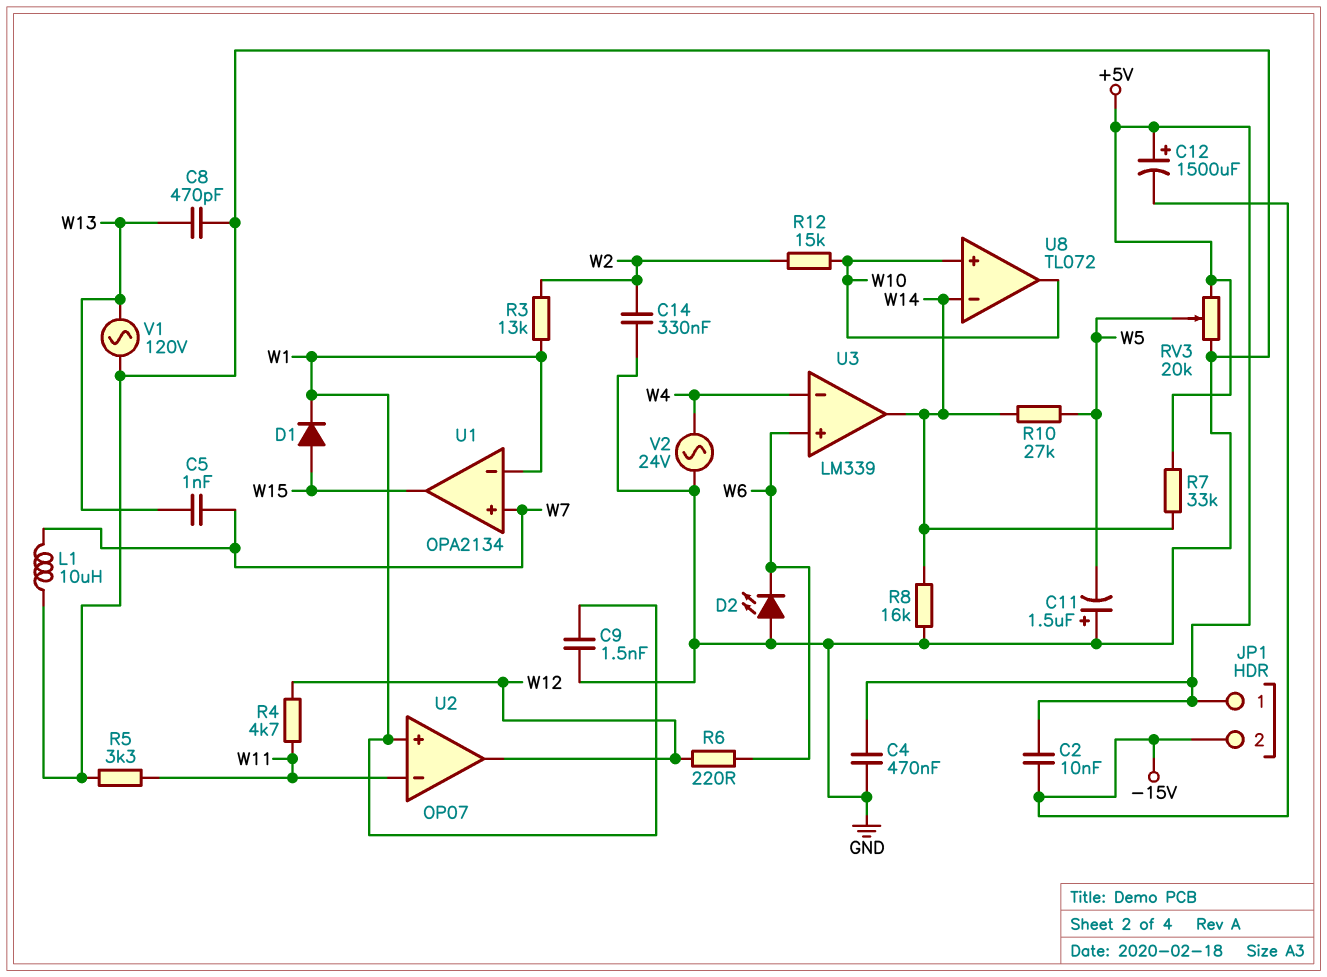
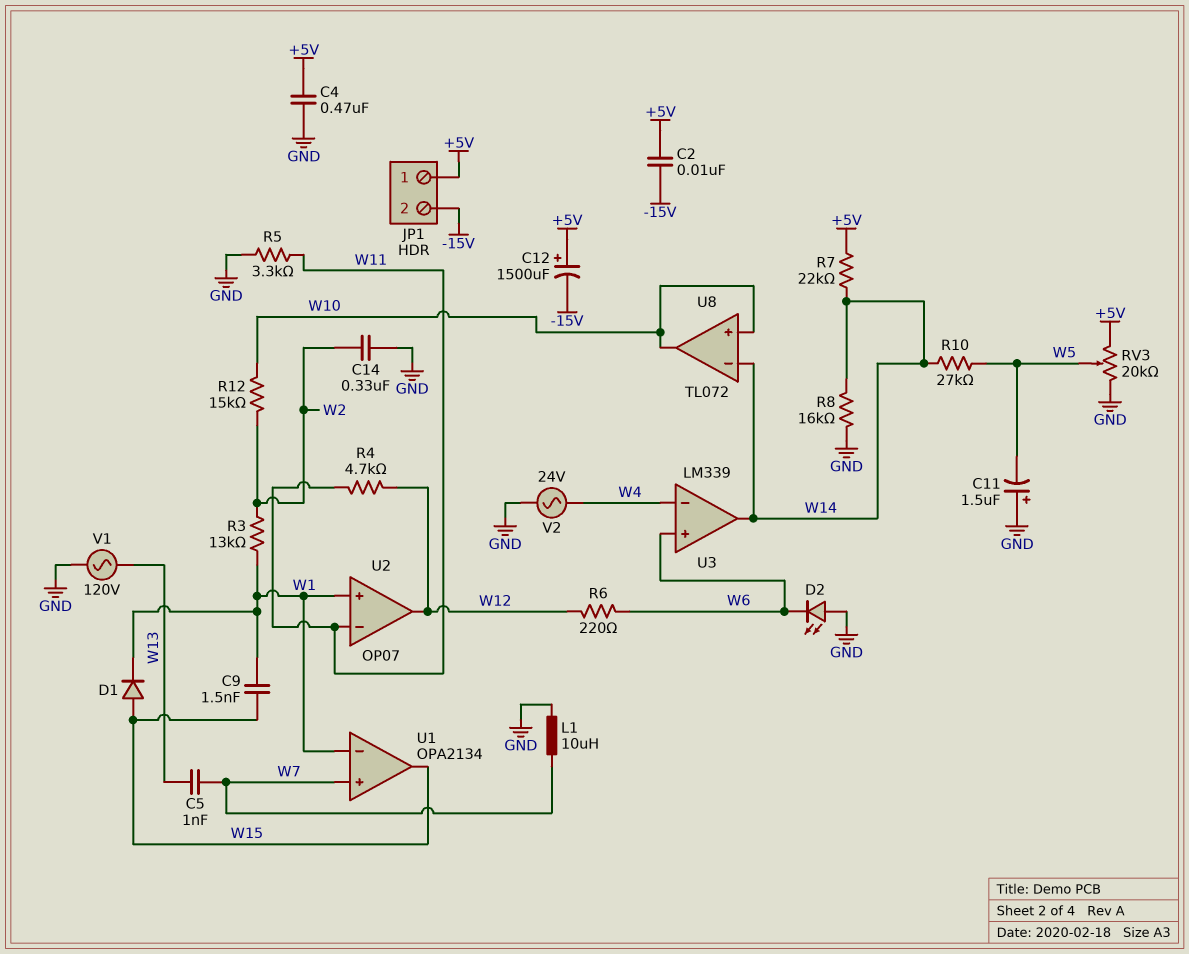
C8: 470pF (GND, W13) -> none
C9: 1.5nF (GND, W1) -> 1.5nF (W1, W15)
R7: 33k (+5V, W14) -> 22k (+5V, W14)

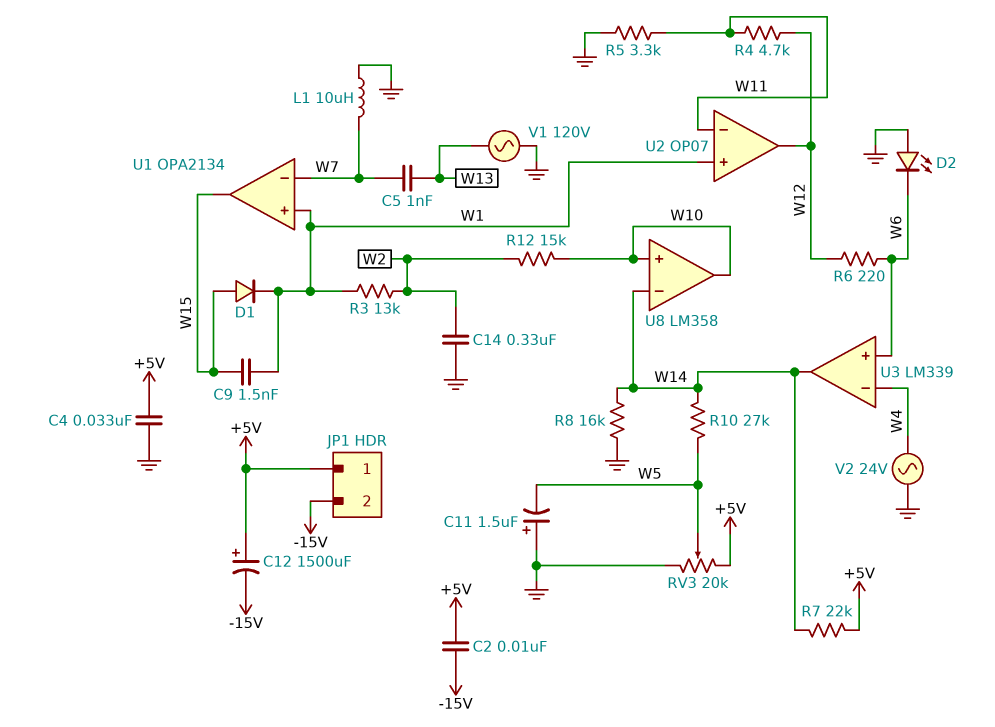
C4: 470nF (+5V, GND) -> 33nF (+5V, GND)
U1 pin in+: W7 -> W1
U1 pin in-: W1 -> W7
U8: TL072 -> LM358

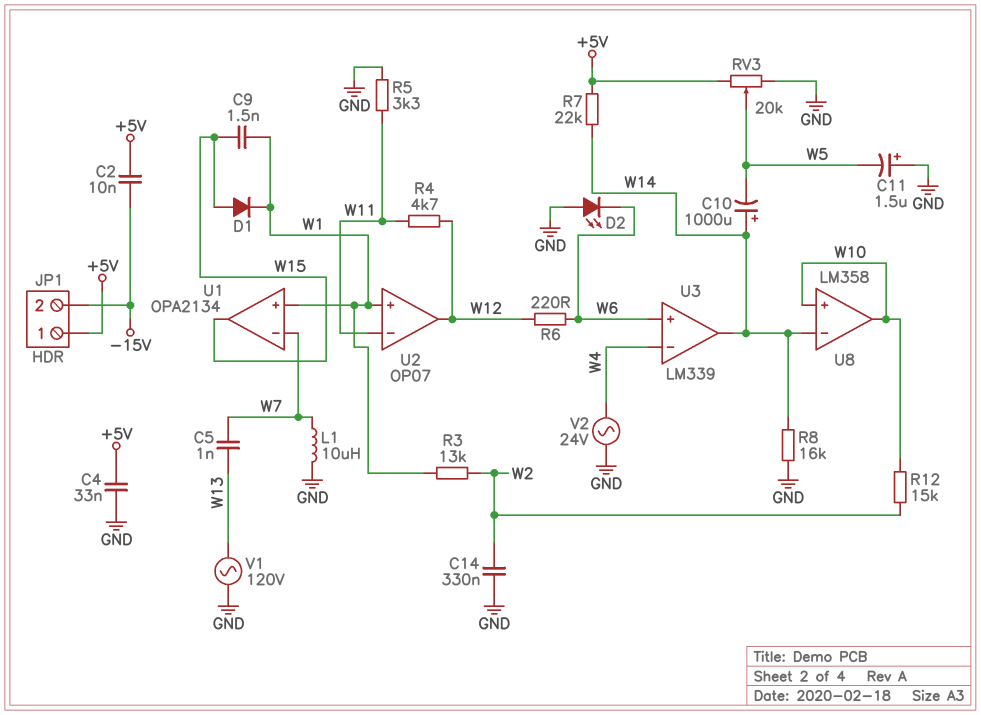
C10: none -> 1000uF (plus W14, minus W5)
C12: 1500uF (plus +5V, minus -15V) -> none
R10: 27k (W5, W14) -> none

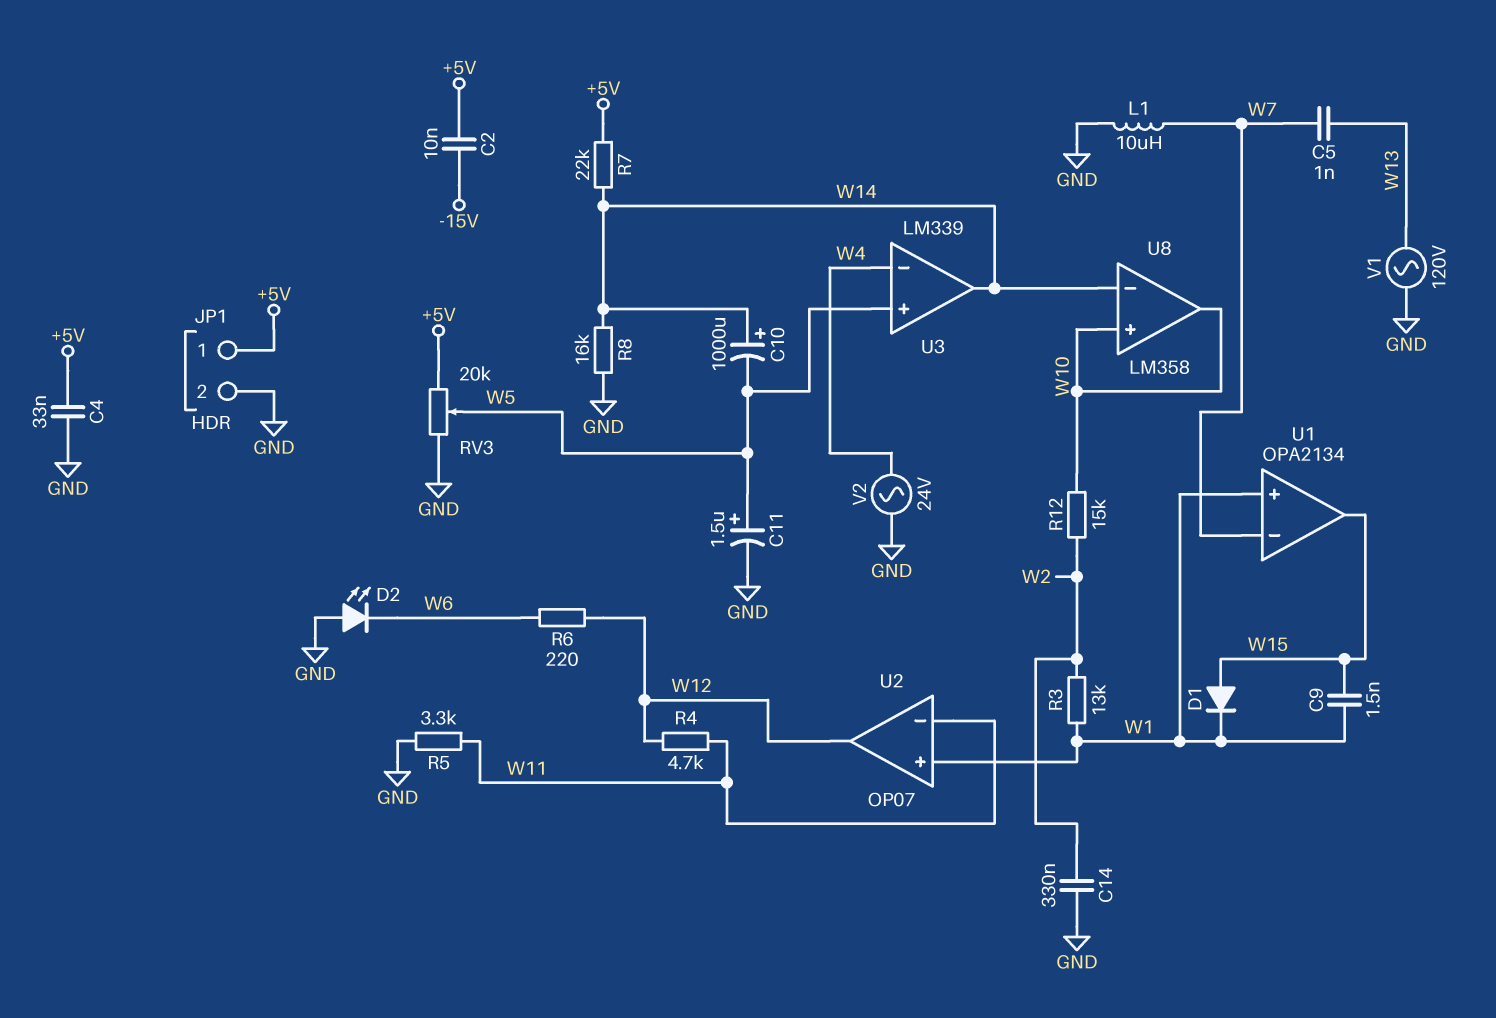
C11: 1.5uF (plus GND, minus W5) -> 1.5uF (plus W5, minus GND)
JP1 pin 2: -15V -> GND
U3 pin in+: W6 -> W5

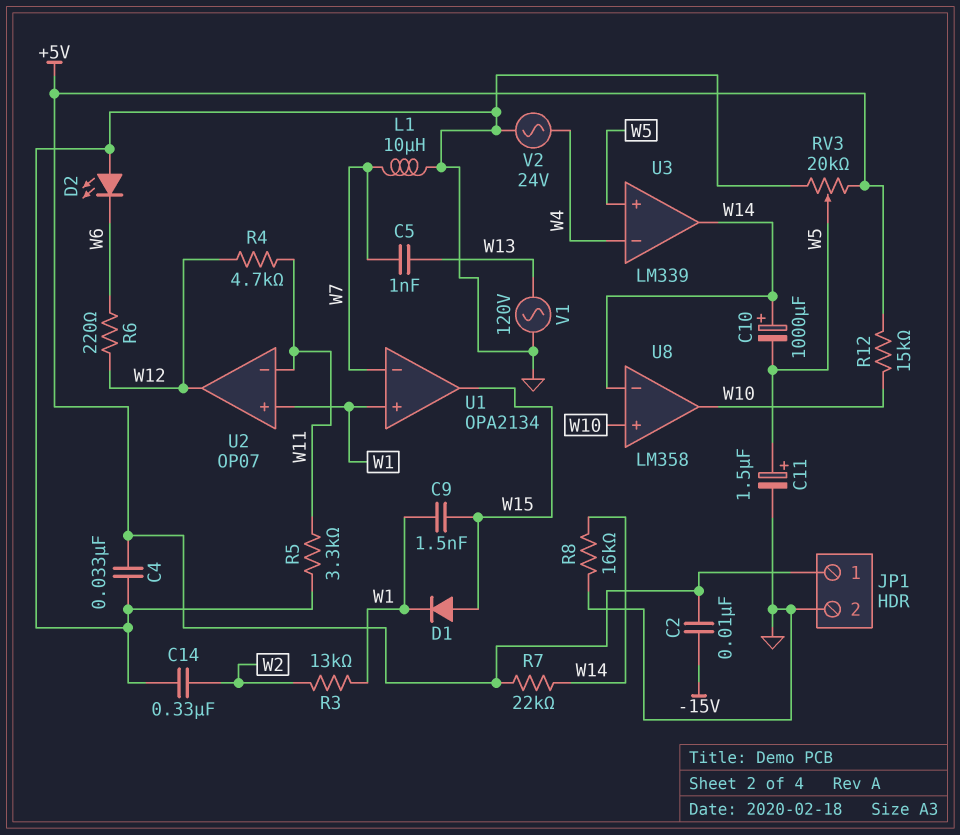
R12: 15k (W2, W10) -> 15k (+5V, W10)

